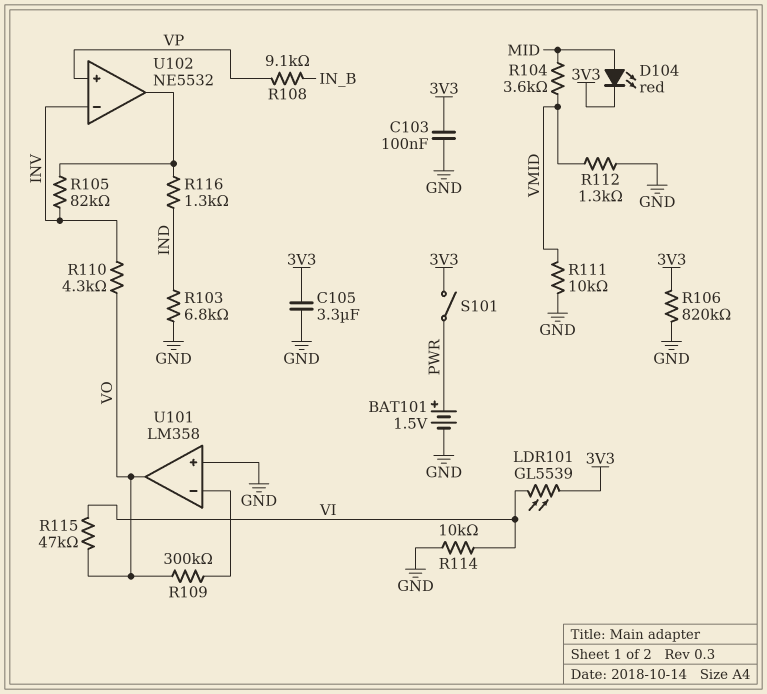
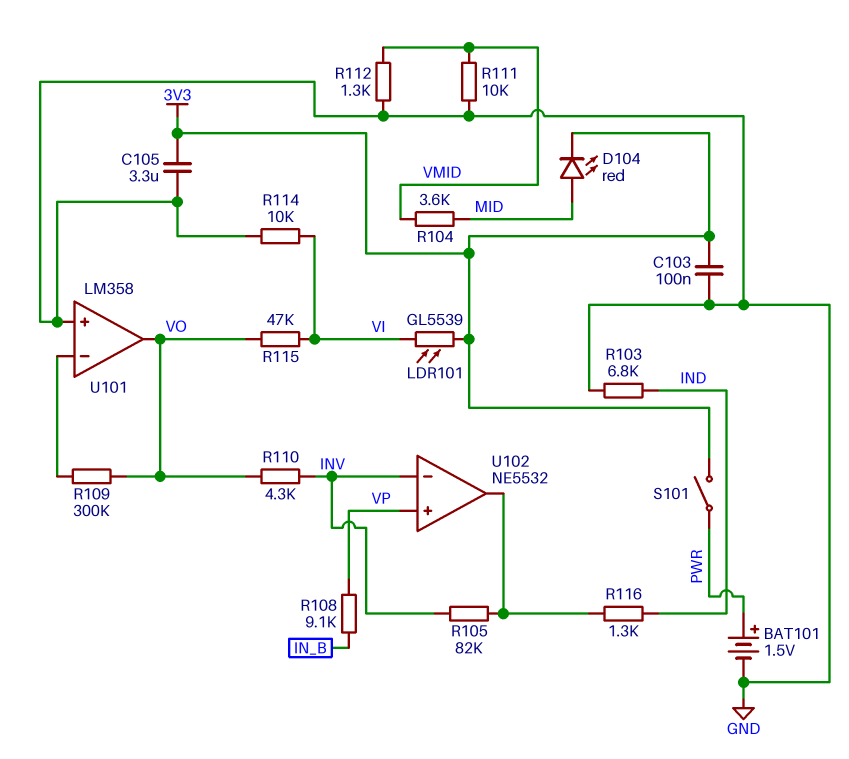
R106: 820k (3V3, GND) -> none

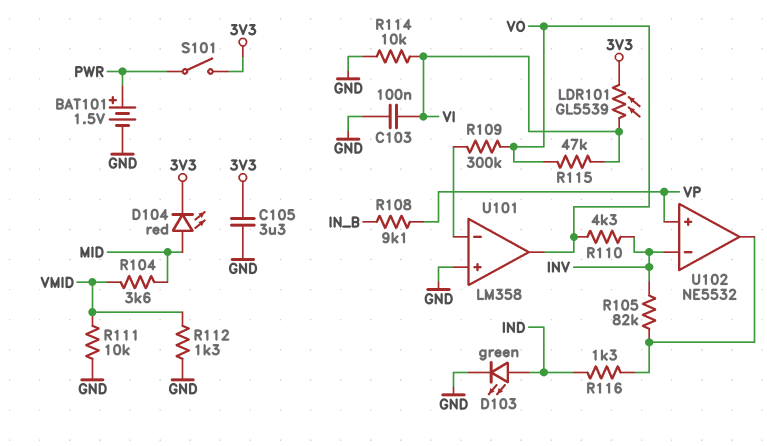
C103: 100nF (3V3, GND) -> 100nF (GND, VI)
D103: none -> LED green (A IND, K GND)
R103: 6.8k (GND, IND) -> none

